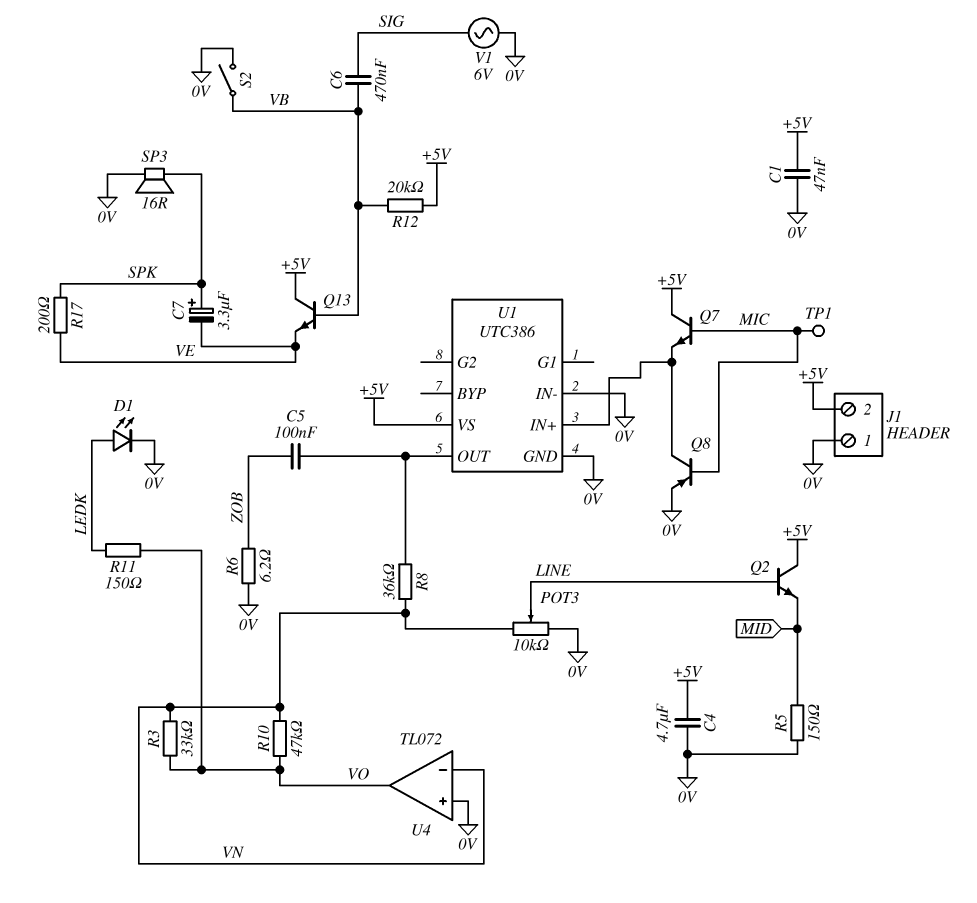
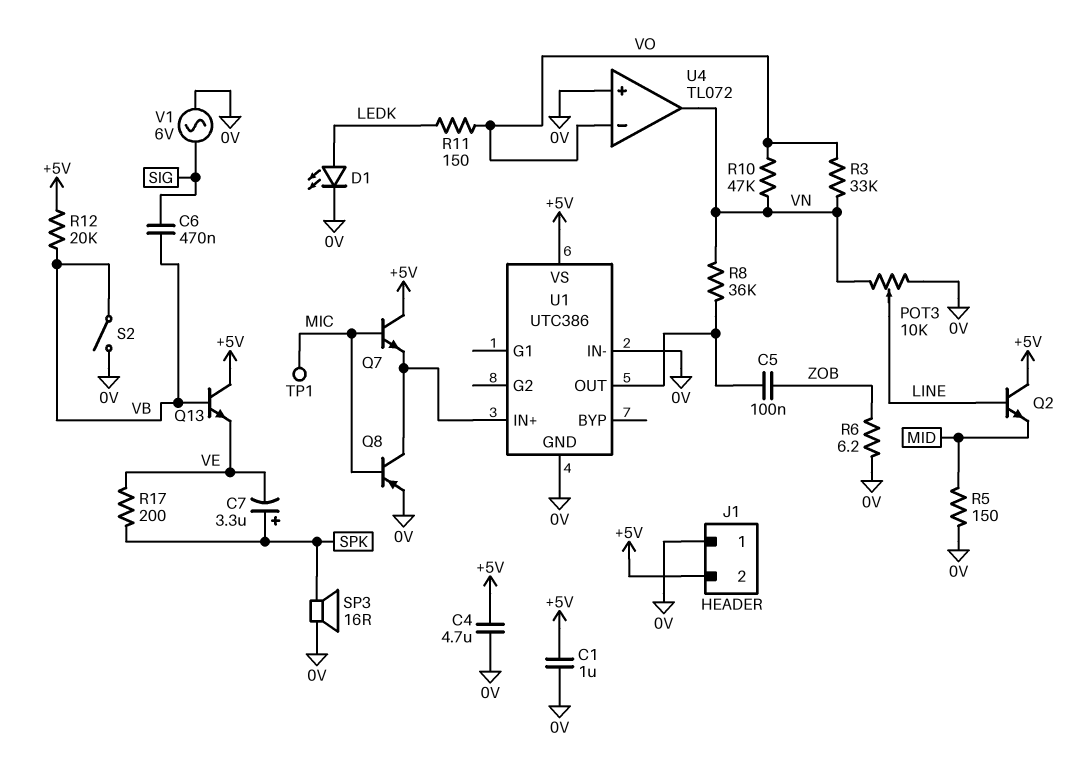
C1: 47nF (+5V, 0V) -> 1uF (+5V, 0V)
U4 pin in-: VN -> VO
U4 pin out: VO -> VN

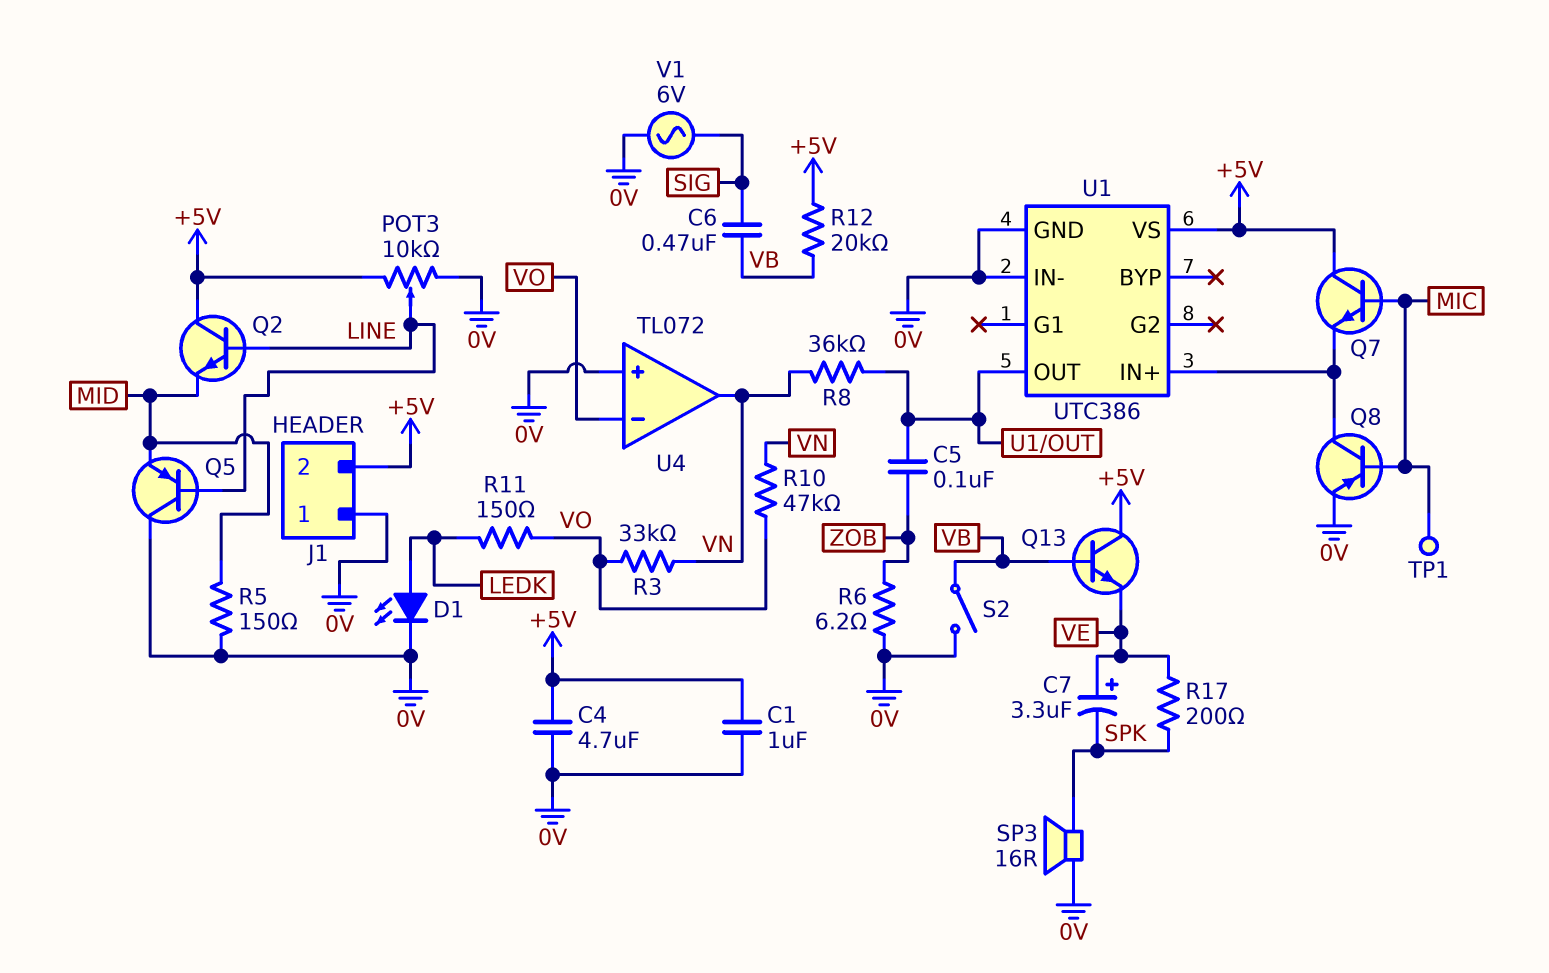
C7: 3.3uF (plus SPK, minus VE) -> 3.3uF (plus VE, minus SPK)
POT3: 10k (0V, VN, wiper LINE) -> 10k (+5V, 0V, wiper LINE)
Q5: none -> PNP (B LINE, C 0V, E MID)

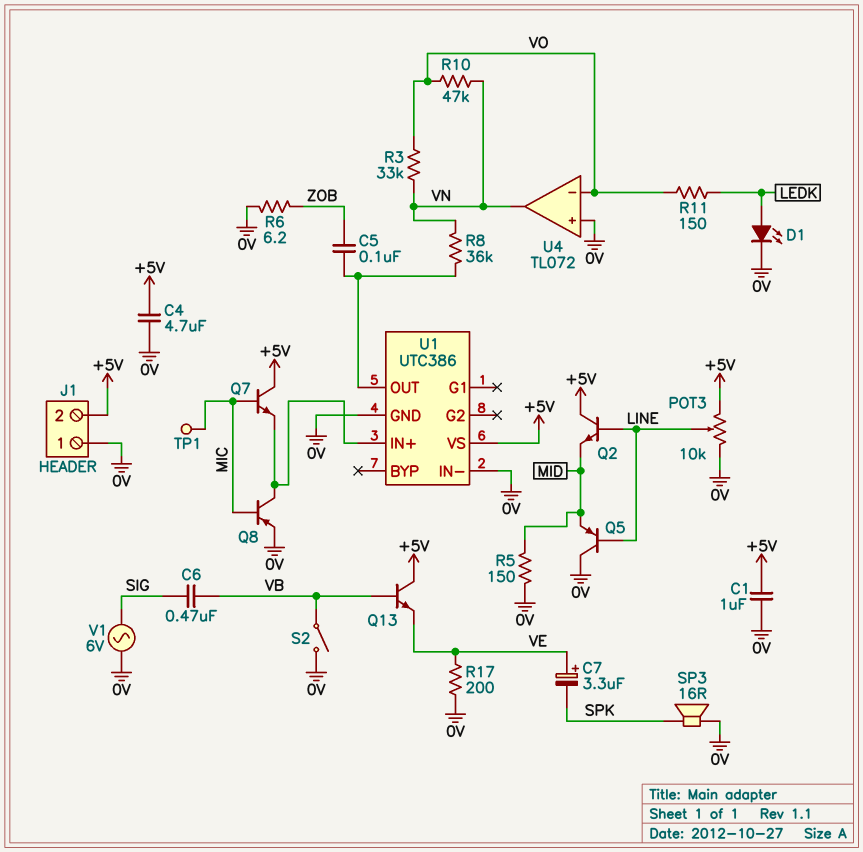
R12: 20k (+5V, VB) -> none
R17: 200 (SPK, VE) -> 200 (0V, VE)

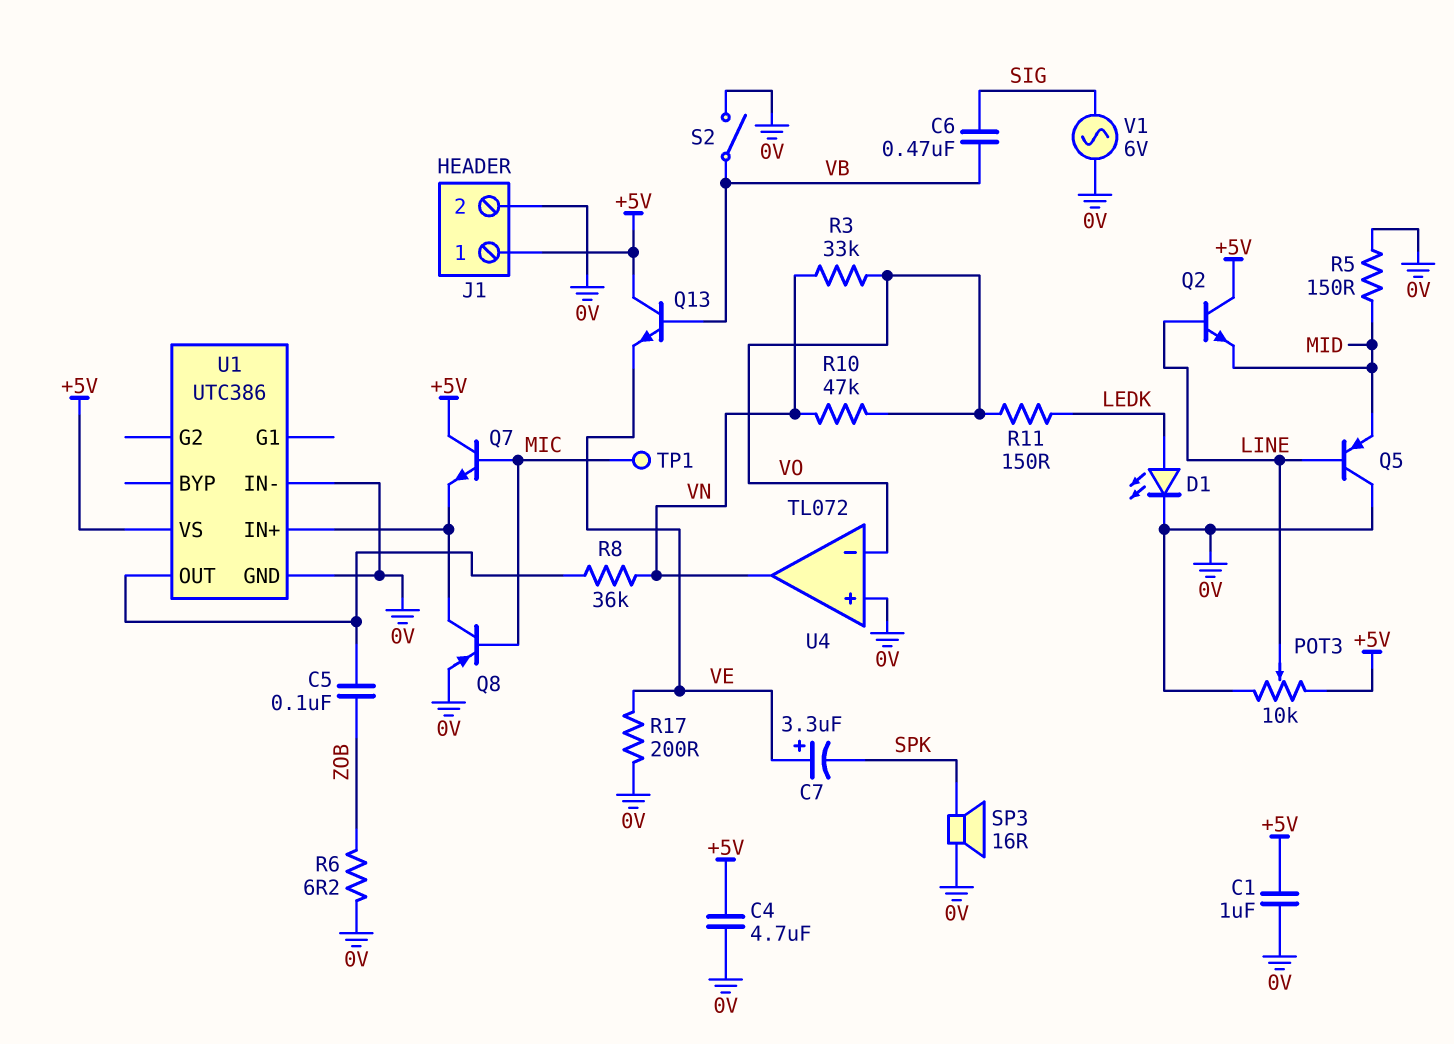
J1 pin 1: 0V -> +5V
J1 pin 2: +5V -> 0V

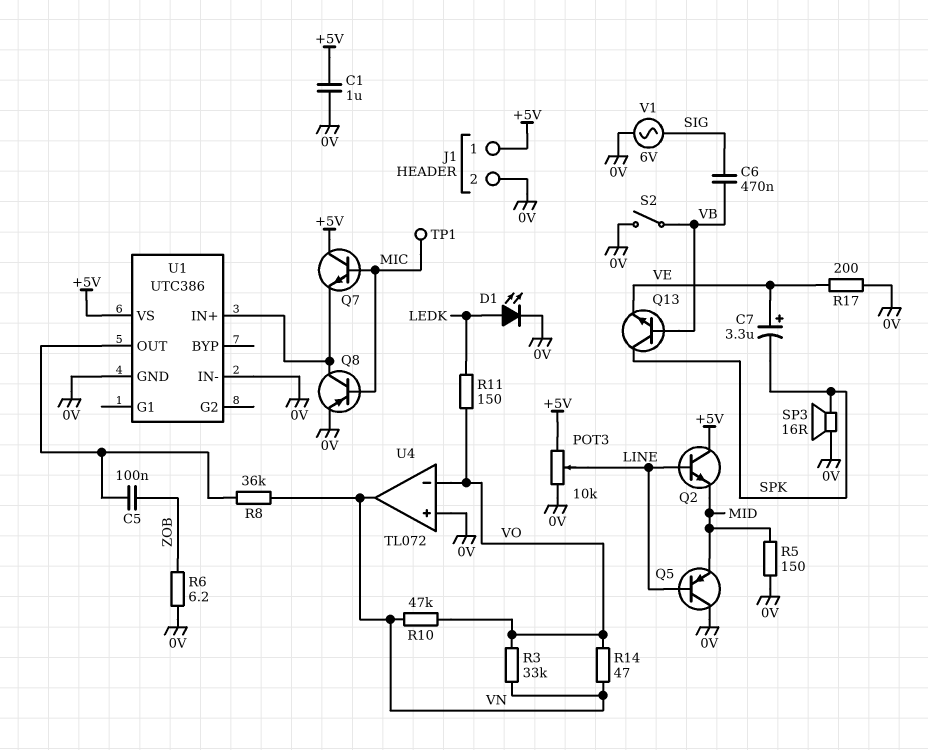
C4: 4.7uF (+5V, 0V) -> none
Q13: NPN (B VB, C +5V, E VE) -> NPN (B VB, C SPK, E VE)
R14: none -> 47 (VN, VO)

